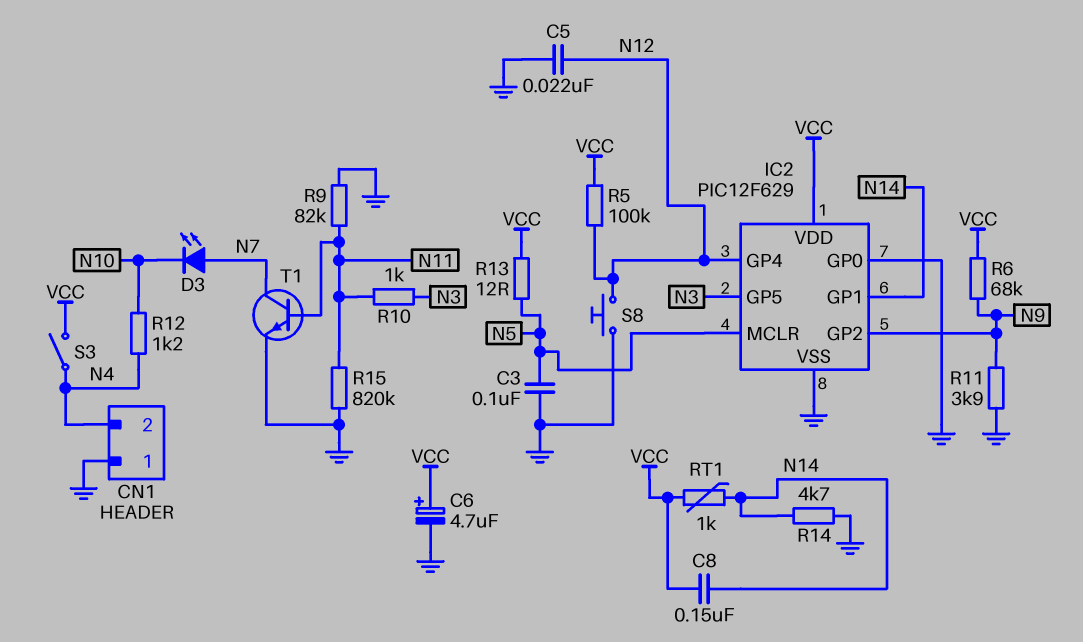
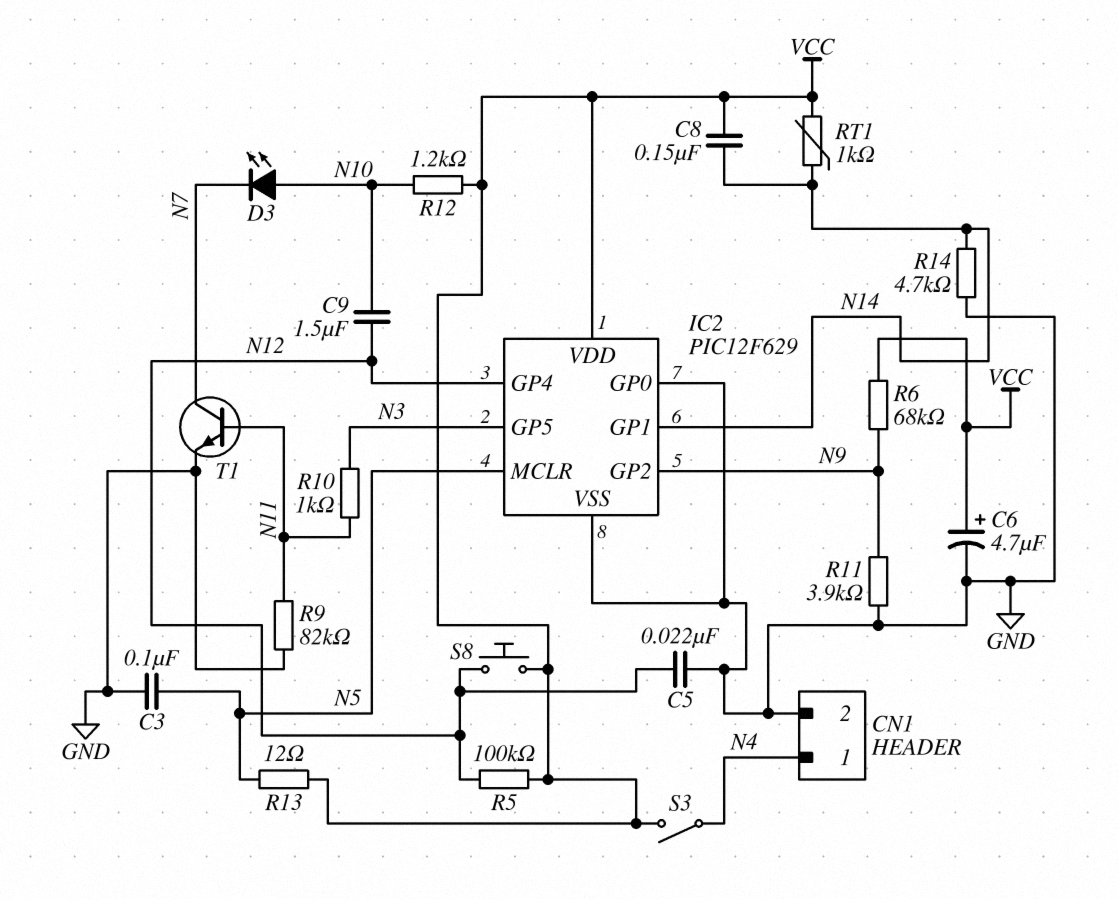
C9: none -> 1.5uF (N10, N12)
CN1 pin 1: GND -> N4
CN1 pin 2: N4 -> GND
D3: LED (A N7, K N10) -> LED (A N10, K N7)
R12: 1.2k (N4, N10) -> 1.2k (N10, VCC)
R15: 820k (GND, N11) -> none
S8: button (GND, N12) -> button (N12, VCC)

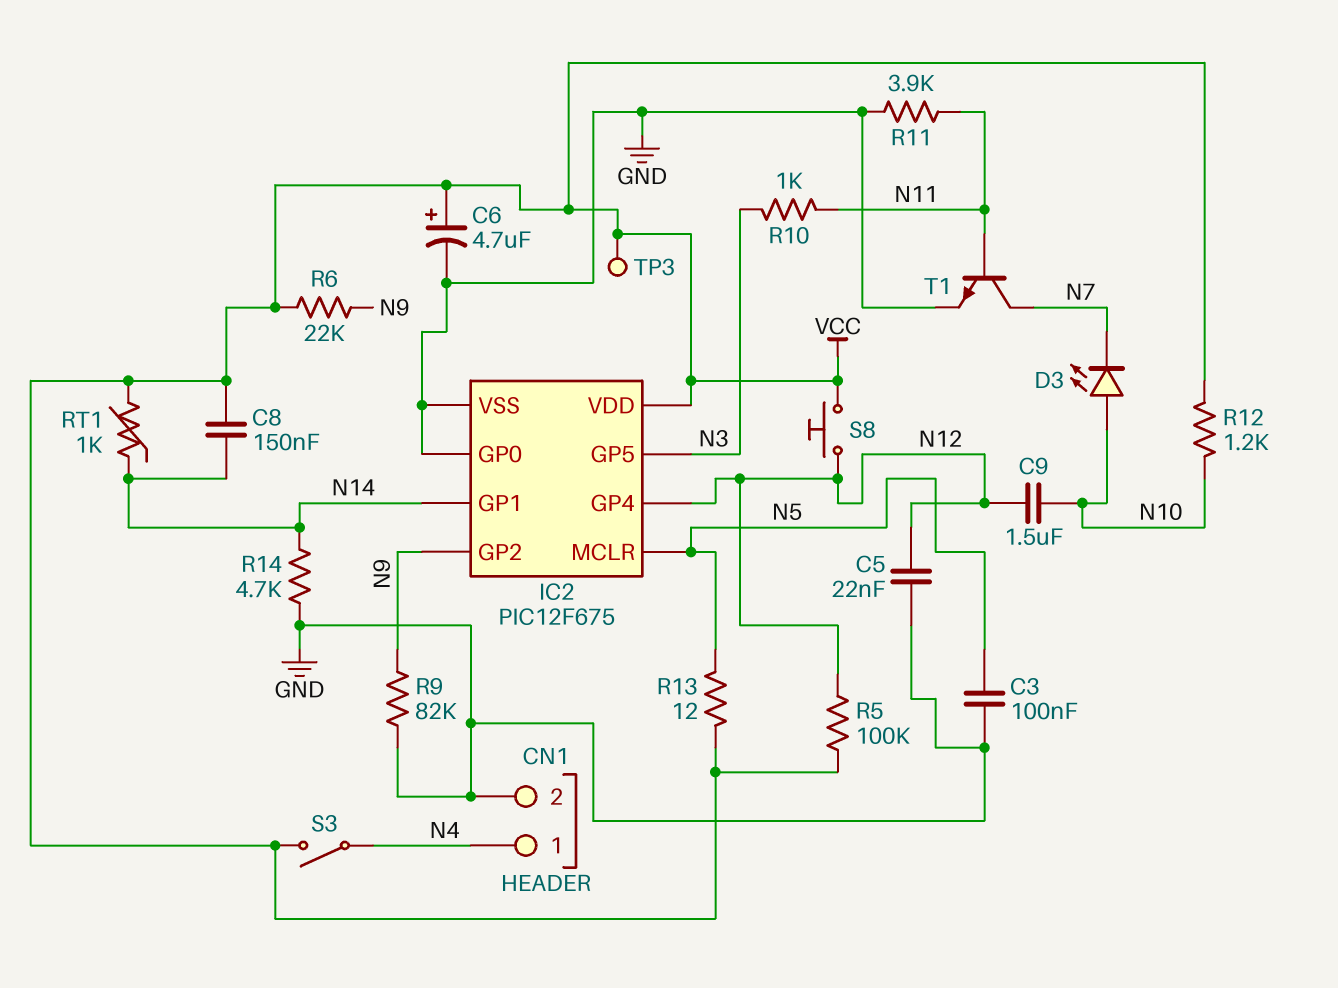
IC2: PIC12F629 -> PIC12F675
R6: 68k (N9, VCC) -> 22k (N9, VCC)
R9: 82k (GND, N11) -> 82k (GND, N9)
R11: 3.9k (GND, N9) -> 3.9k (GND, N11)
TP3: none -> test point (VCC)

